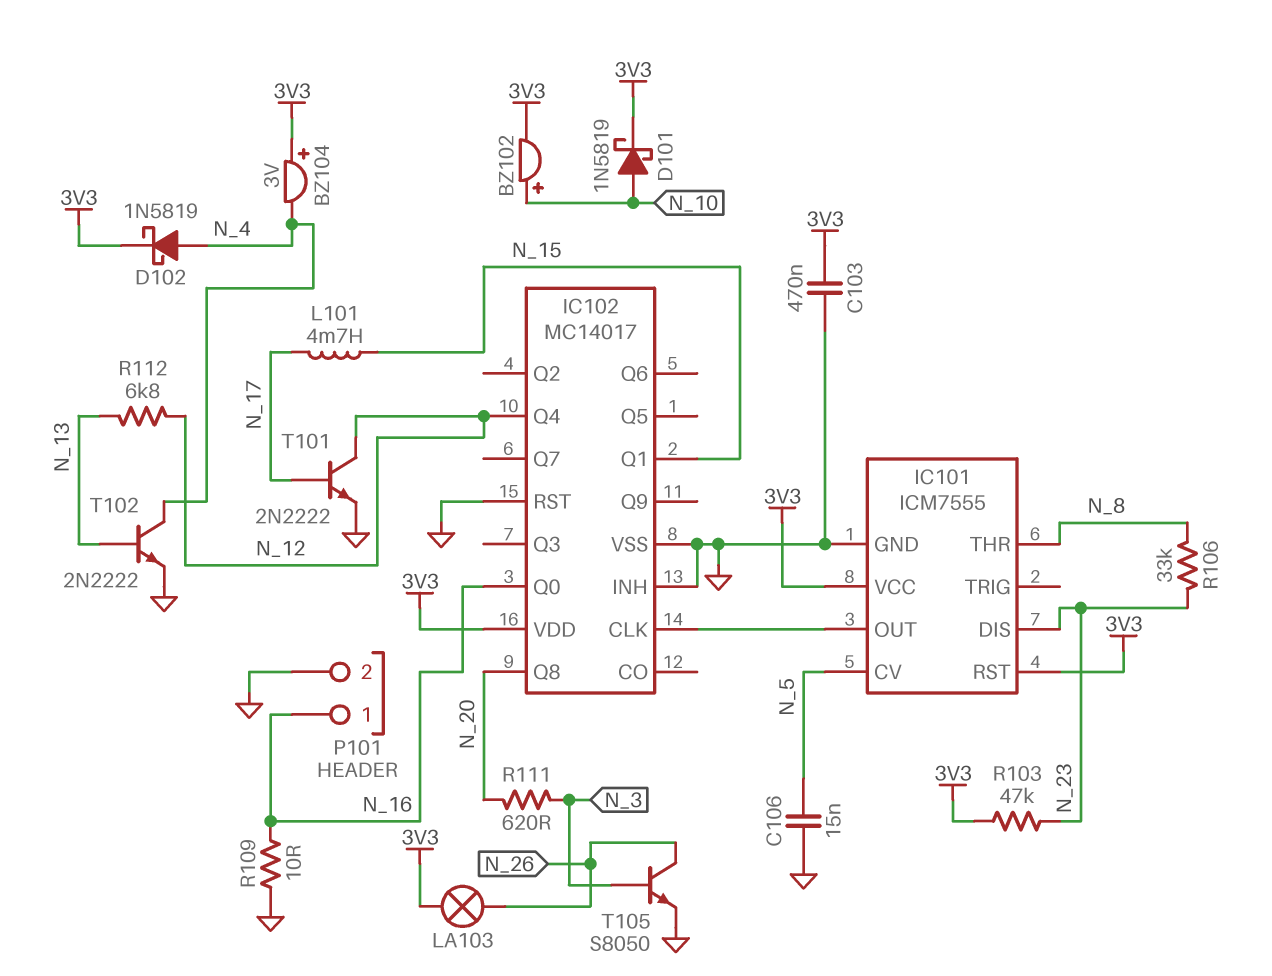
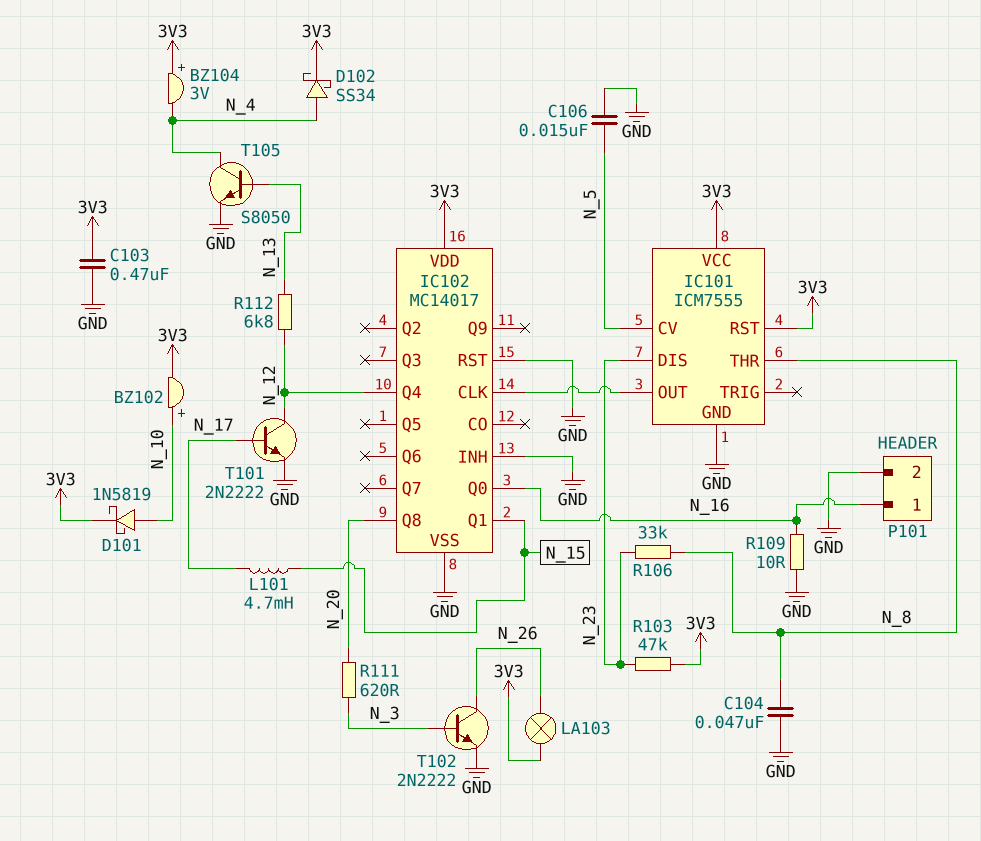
C104: none -> 47nF (GND, N_8)
D102: schottky 1N5819 (A N_4, K 3V3) -> schottky SS34 (A N_4, K 3V3)
T102: NPN 2N2222 (B N_13, C N_4, E GND) -> NPN 2N2222 (B N_3, C N_26, E GND)
T105: NPN S8050 (B N_3, C N_26, E GND) -> NPN S8050 (B N_13, C N_4, E GND)

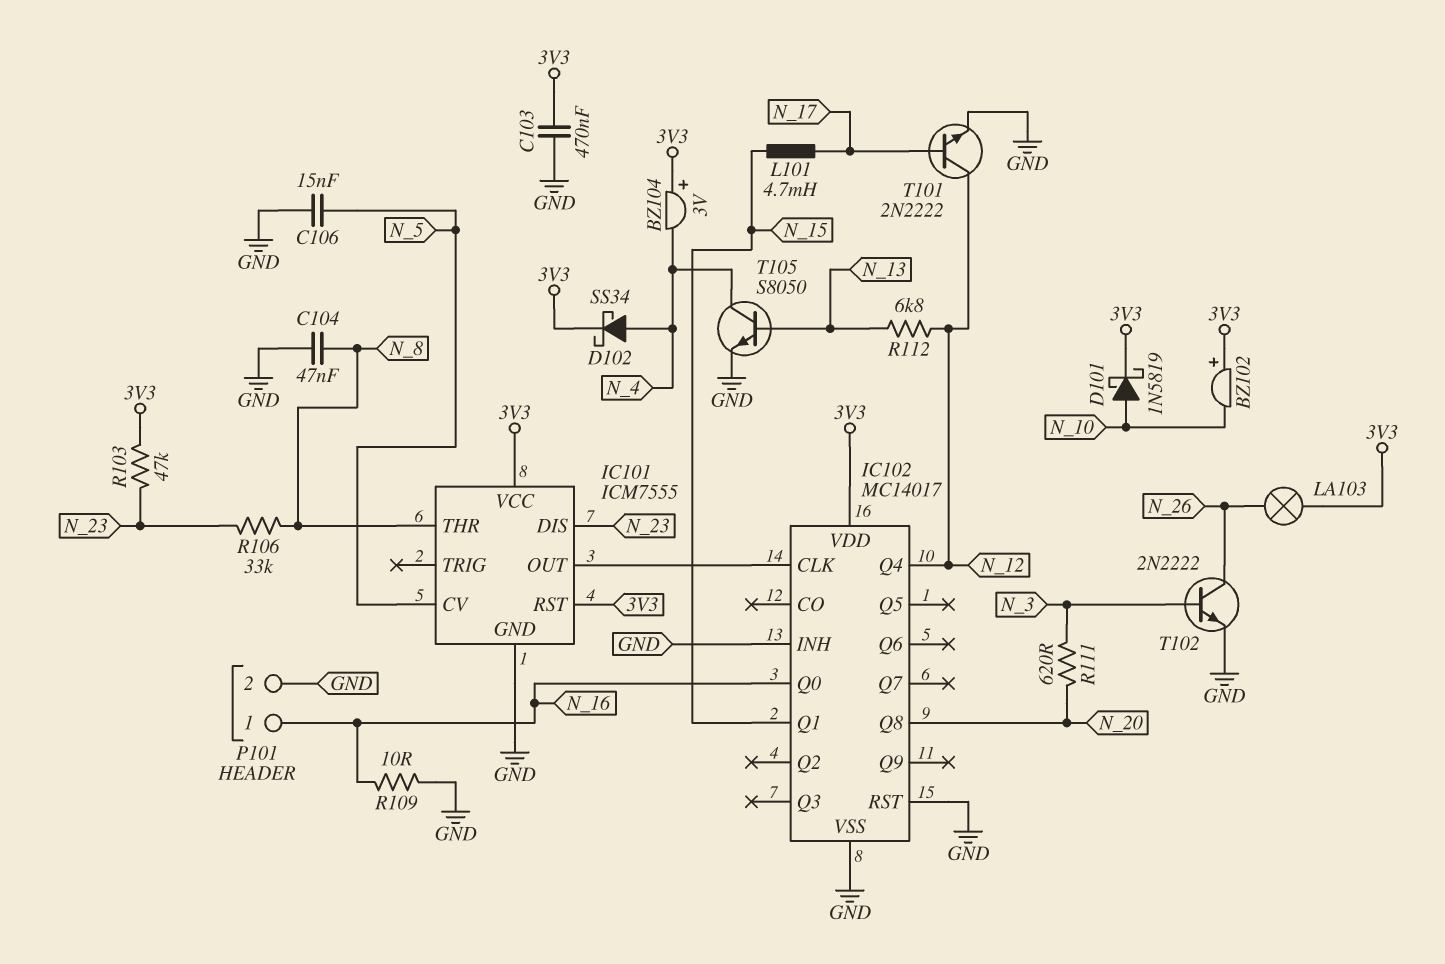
BZ102: buzzer (plus N_10, minus 3V3) -> buzzer (plus 3V3, minus N_10)

